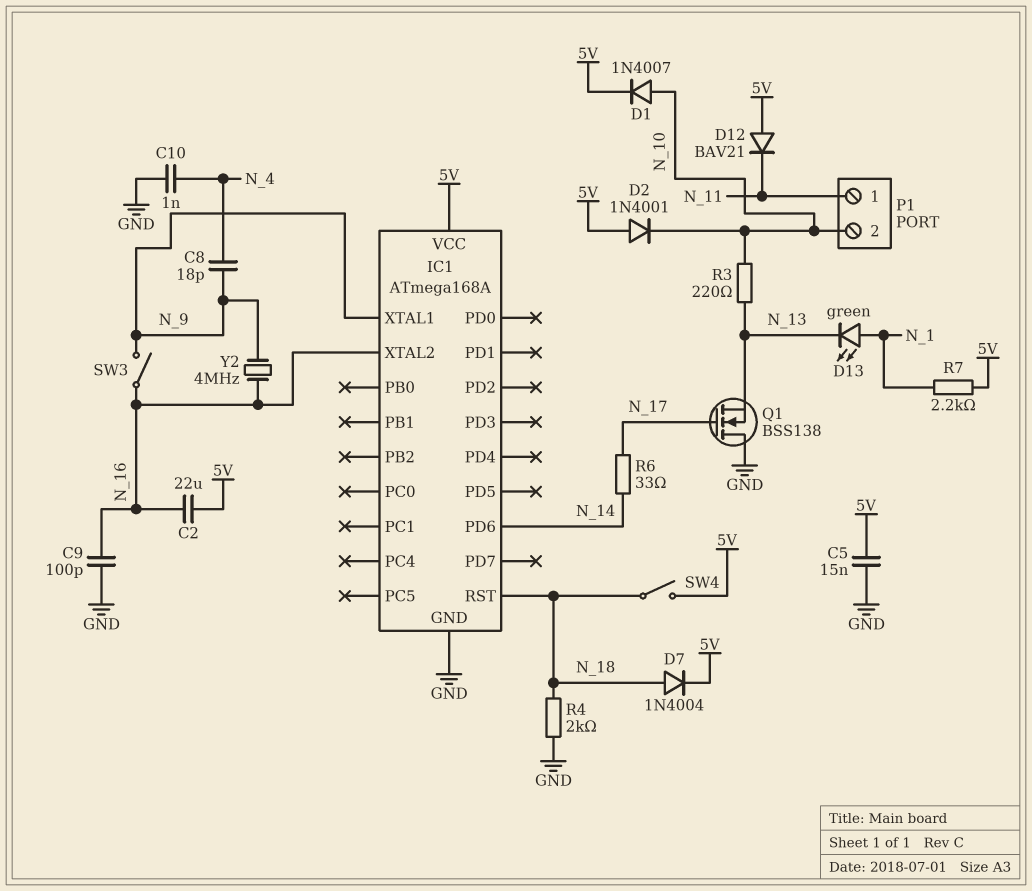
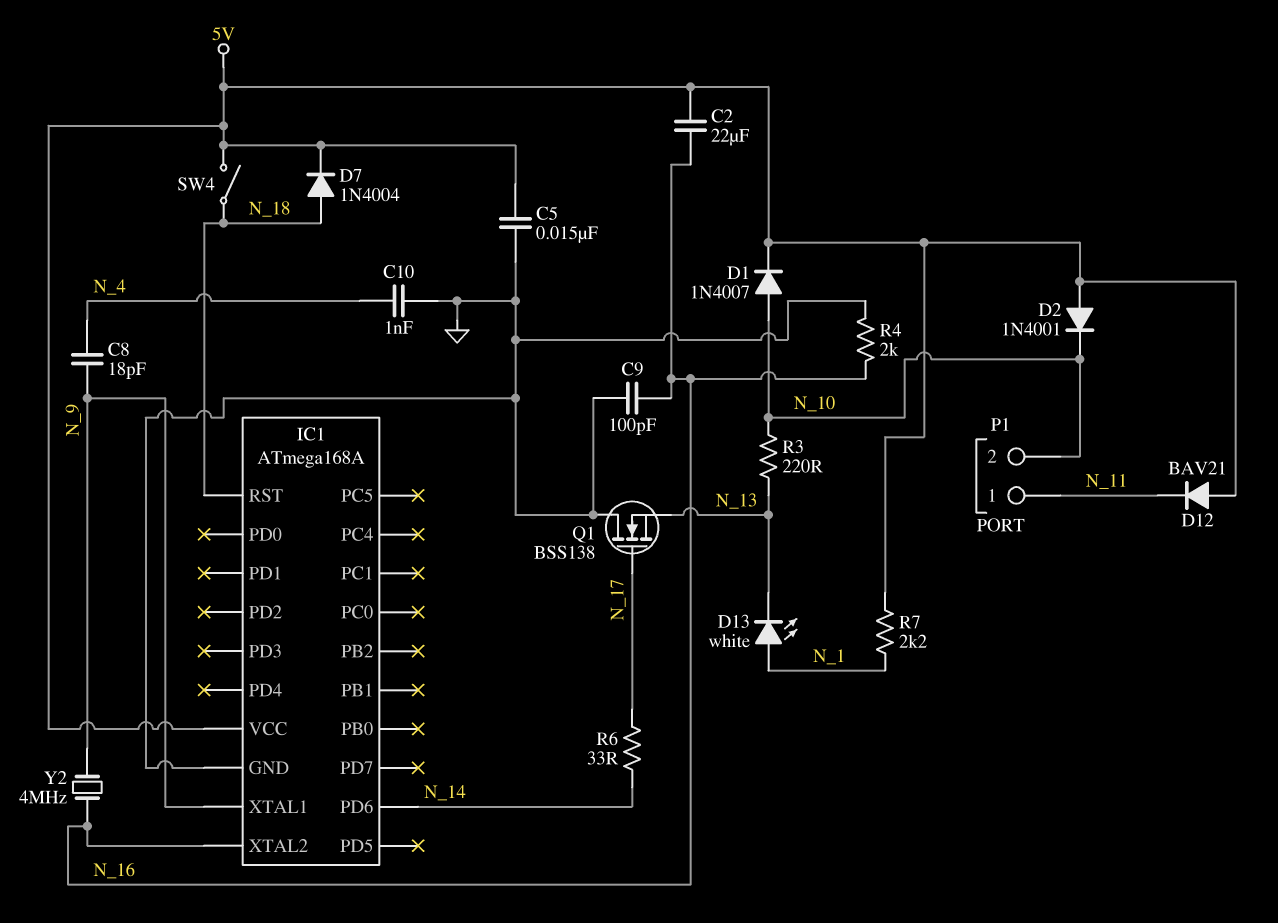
D13: LED green (A N_1, K N_13) -> LED white (A N_1, K N_13)
R4: 2k (GND, N_18) -> 2k (GND, N_16)
SW3: switch (N_9, N_16) -> none

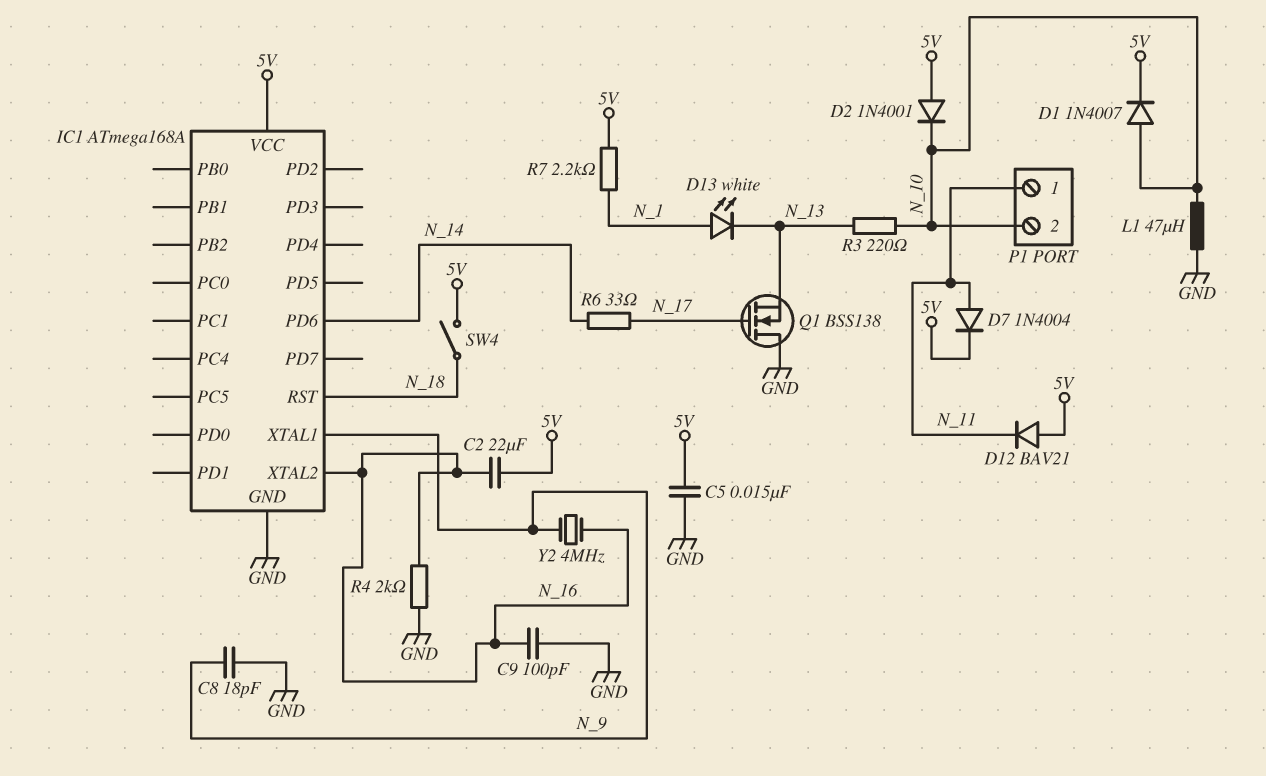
C8: 18pF (N_4, N_9) -> 18pF (GND, N_9)
C10: 1nF (GND, N_4) -> none
D7: diode 1N4004 (A N_18, K 5V) -> diode 1N4004 (A N_11, K 5V)
L1: none -> 47uH (GND, N_10)

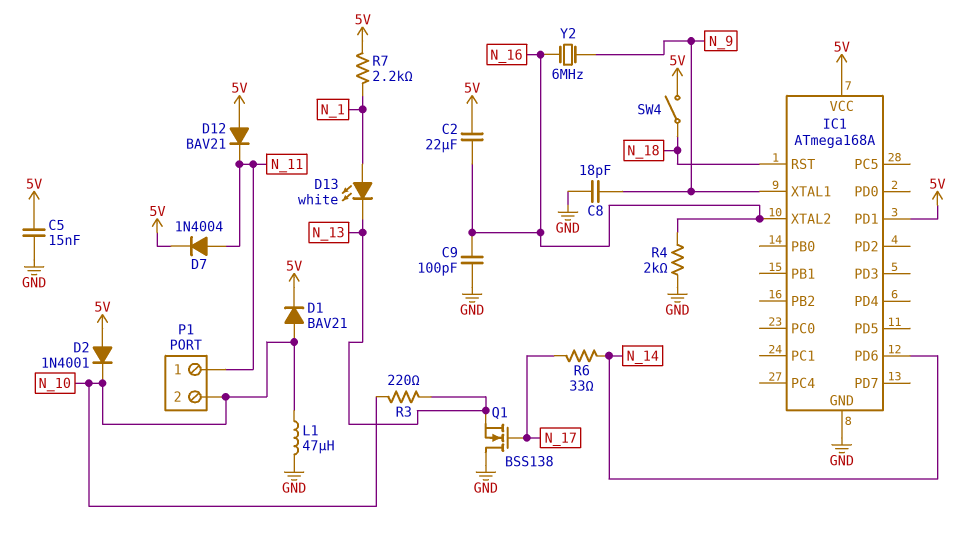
D1: diode 1N4007 (A N_10, K 5V) -> diode BAV21 (A N_10, K 5V)
IC1 pin PD1: none -> 5V
Y2: 4MHz (N_9, N_16) -> 6MHz (N_9, N_16)

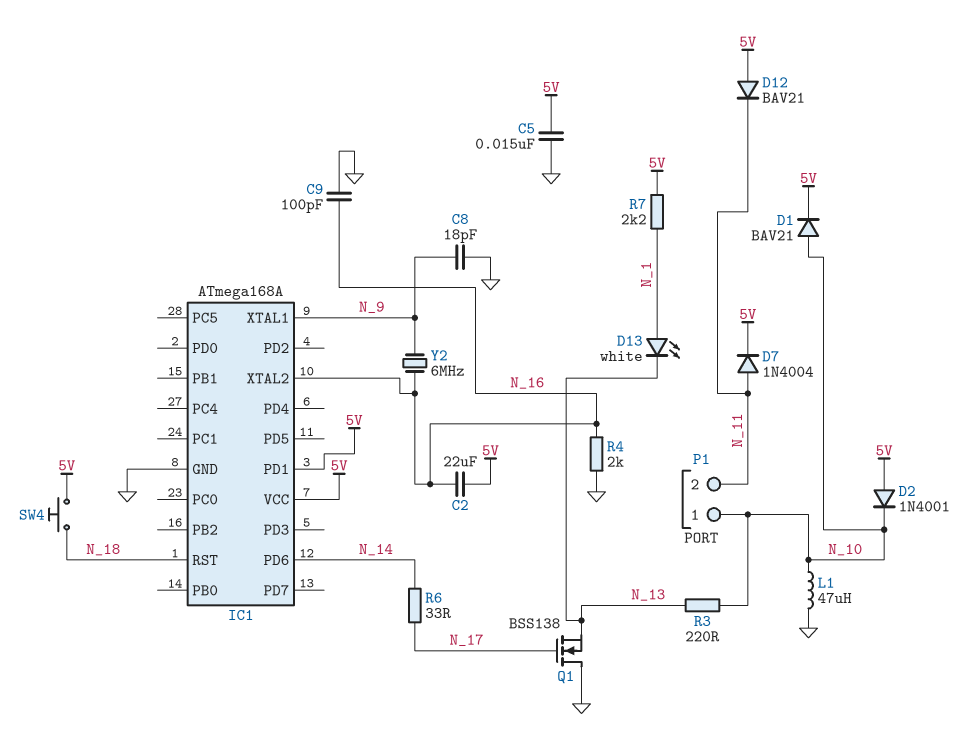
P1 pin 1: N_11 -> N_10
P1 pin 2: N_10 -> N_11
SW4: switch (5V, N_18) -> button (5V, N_18)

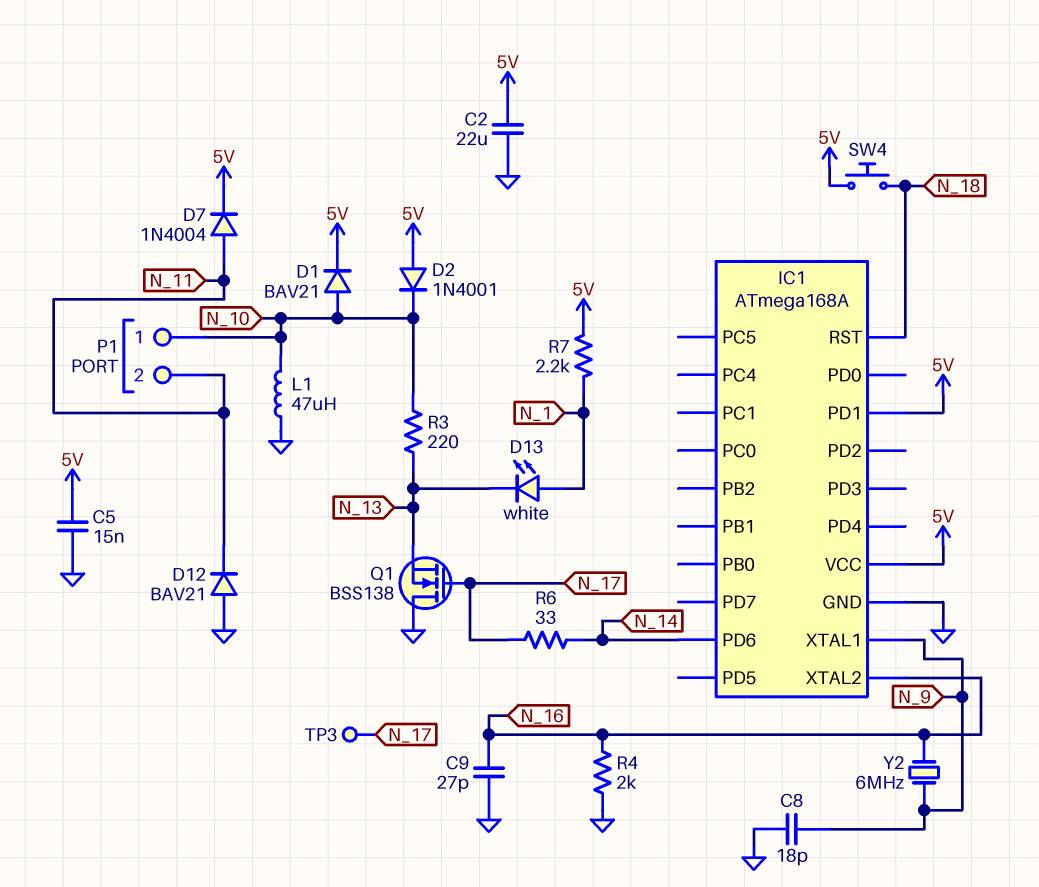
C2: 22uF (5V, N_16) -> 22uF (5V, GND)
C9: 100pF (GND, N_16) -> 27pF (GND, N_16)
D12: diode BAV21 (A 5V, K N_11) -> diode BAV21 (A GND, K N_11)
TP3: none -> test point (N_17)

